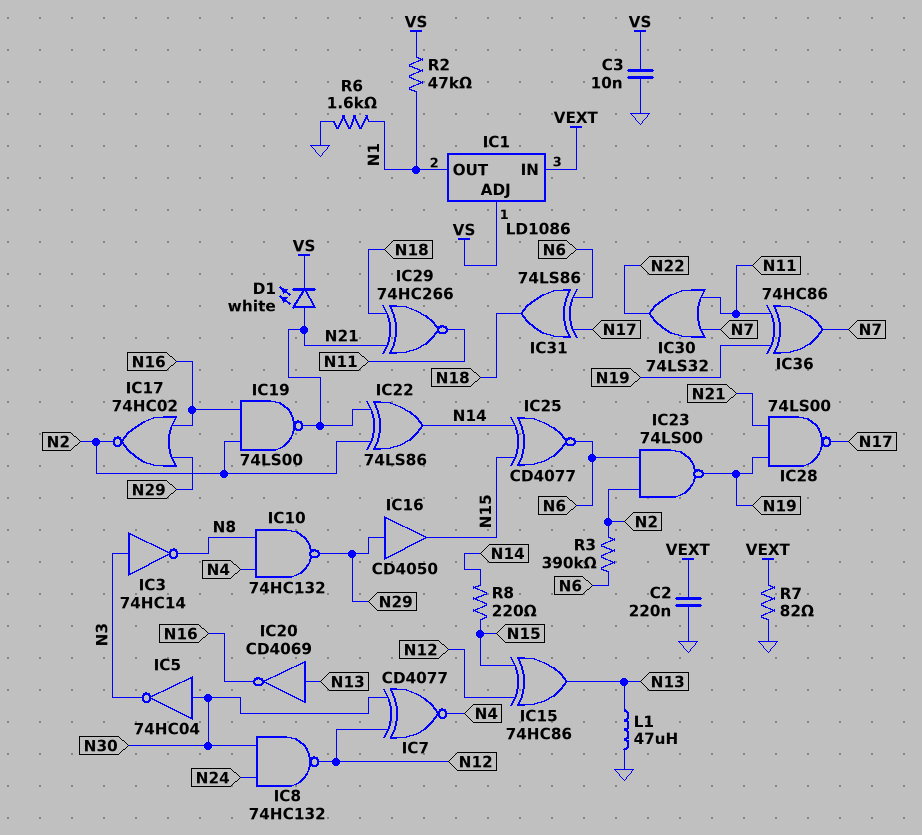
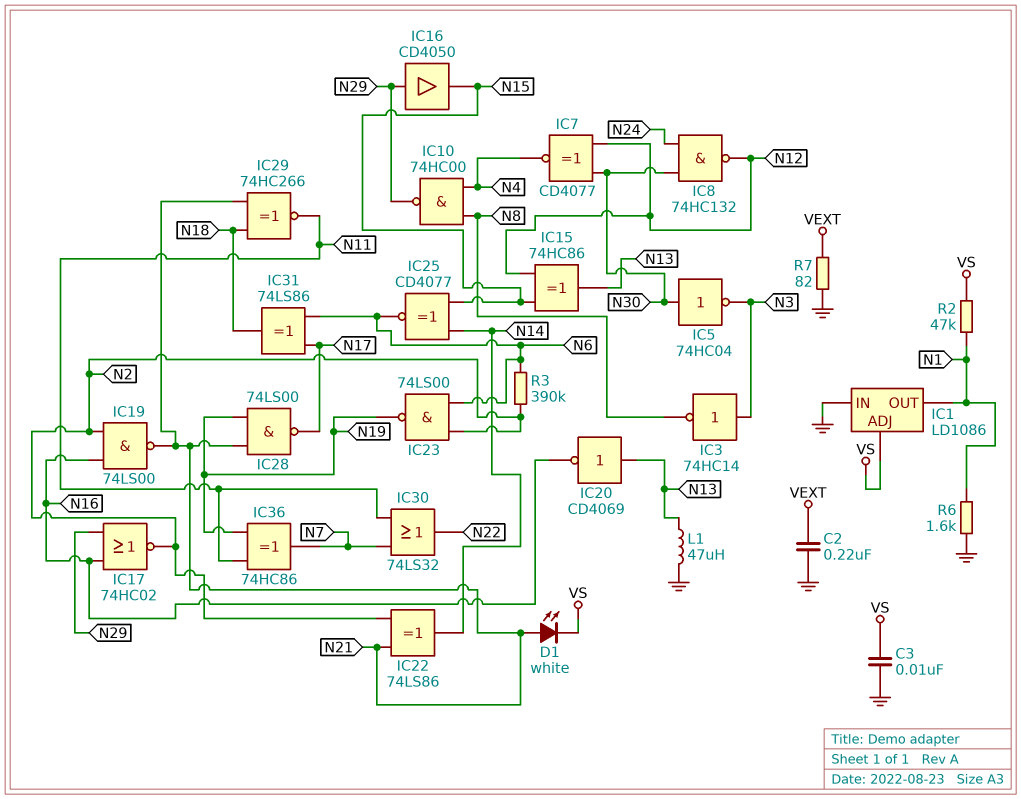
IC1 pin IN: VEXT -> GND
IC10: NAND 74HC132 (in N4, in N8, out N29) -> NAND 74HC00 (in N4, in N8, out N29)
R8: 220 (N14, N15) -> none

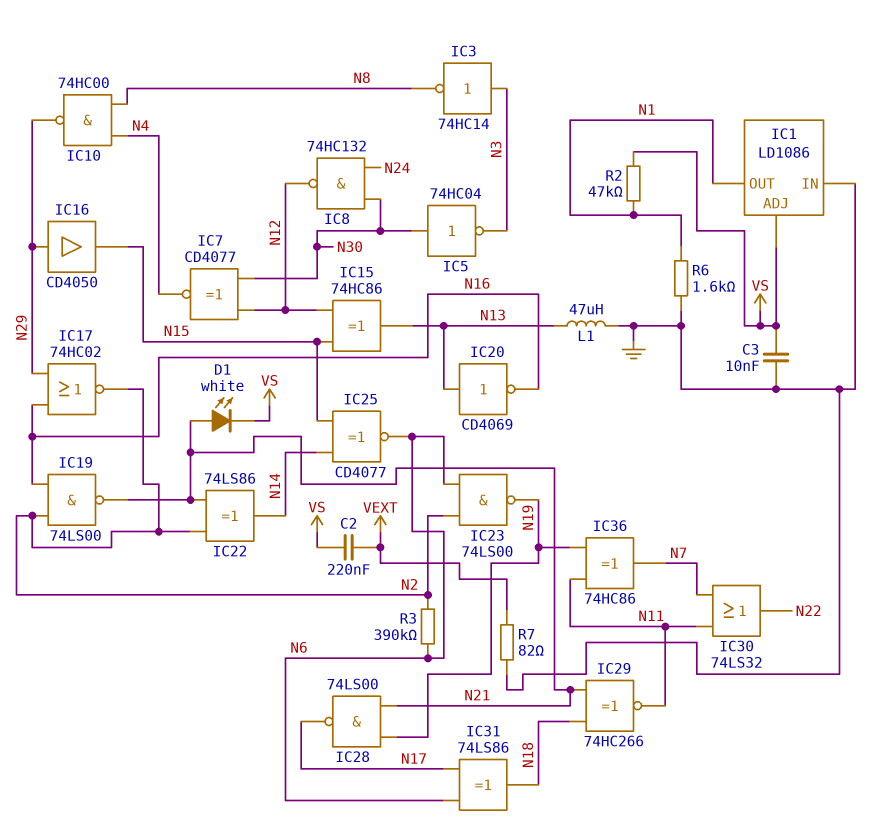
C2: 220nF (GND, VEXT) -> 220nF (VEXT, VS)

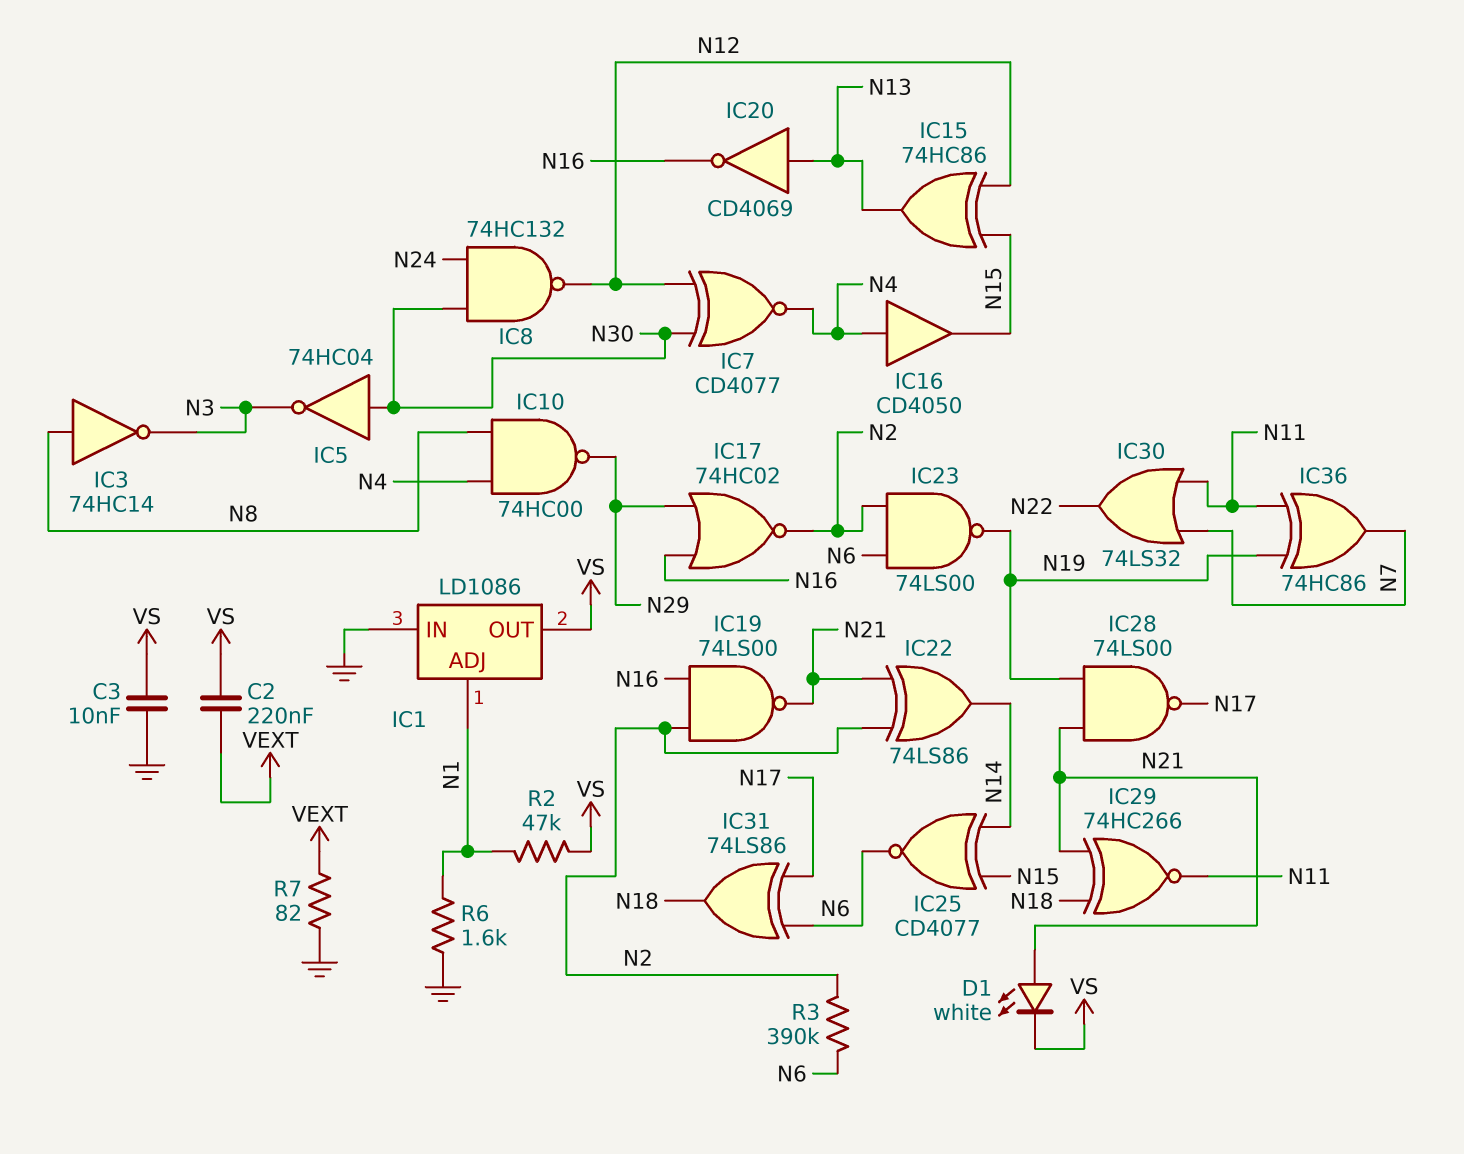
IC1 pin ADJ: VS -> N1
IC1 pin OUT: N1 -> VS
IC3: NOT 74HC14 (in N3, out N8) -> NOT 74HC14 (in N8, out N3)
IC16: buffer CD4050 (in N29, out N15) -> buffer CD4050 (in N4, out N15)
L1: 47uH (GND, N13) -> none

